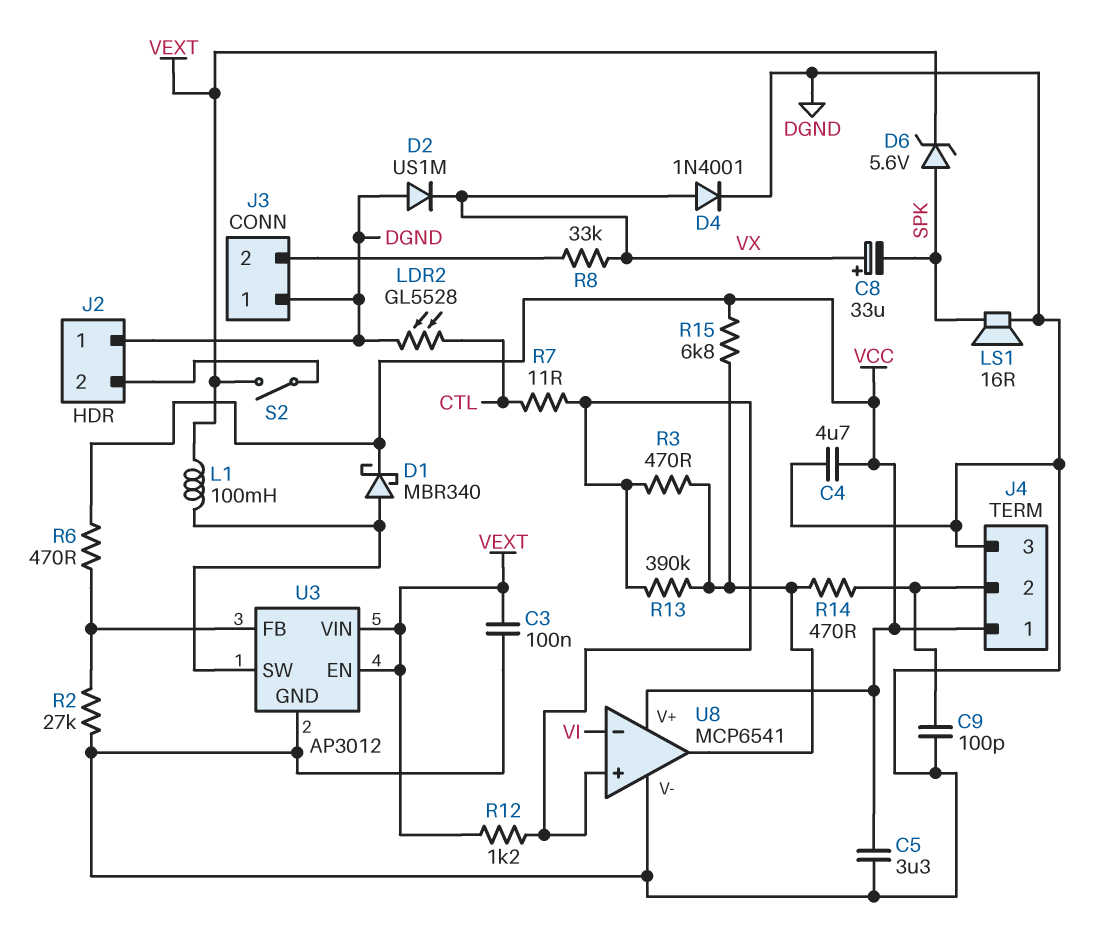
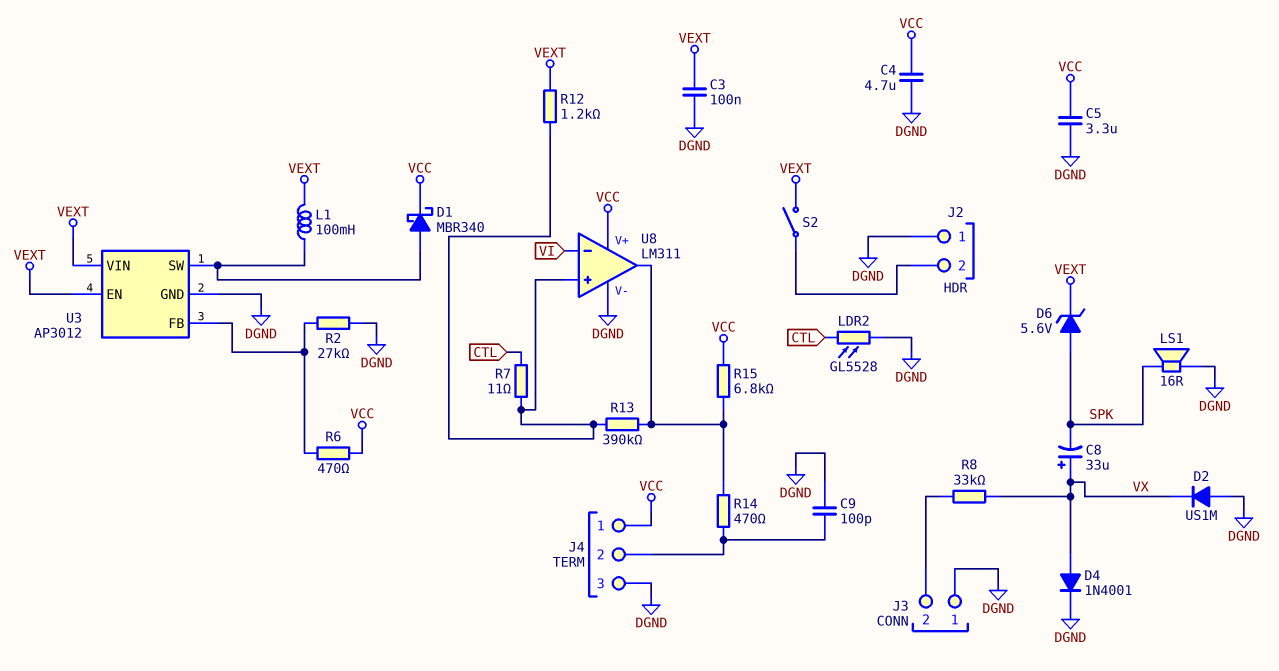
R3: 470 (U8/in+, U8/out) -> none
U8: MCP6541 -> LM311

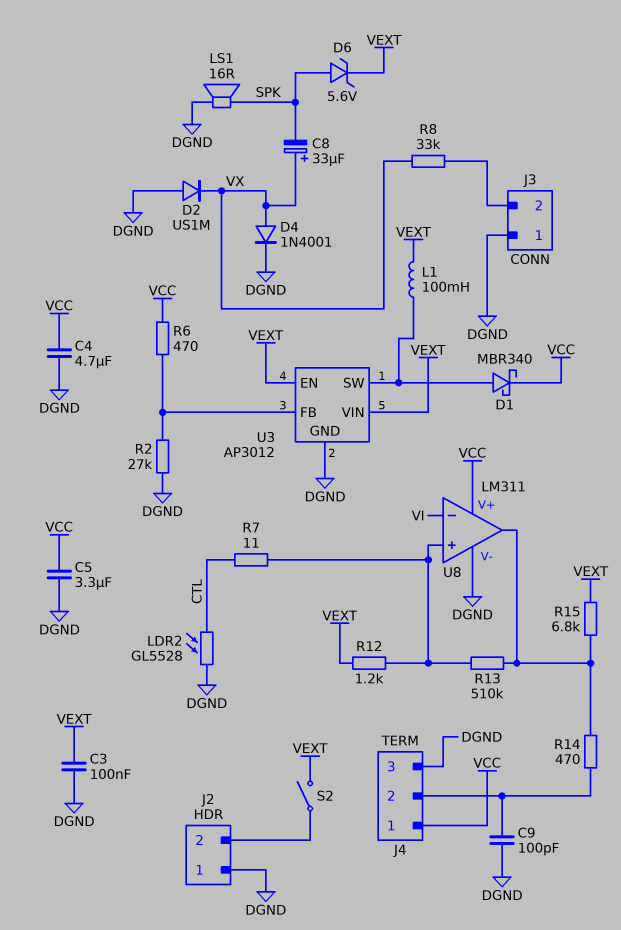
R13: 390k (U8/in+, U8/out) -> 510k (U8/in+, U8/out)
R15: 6.8k (U8/out, VCC) -> 6.8k (U8/out, VEXT)

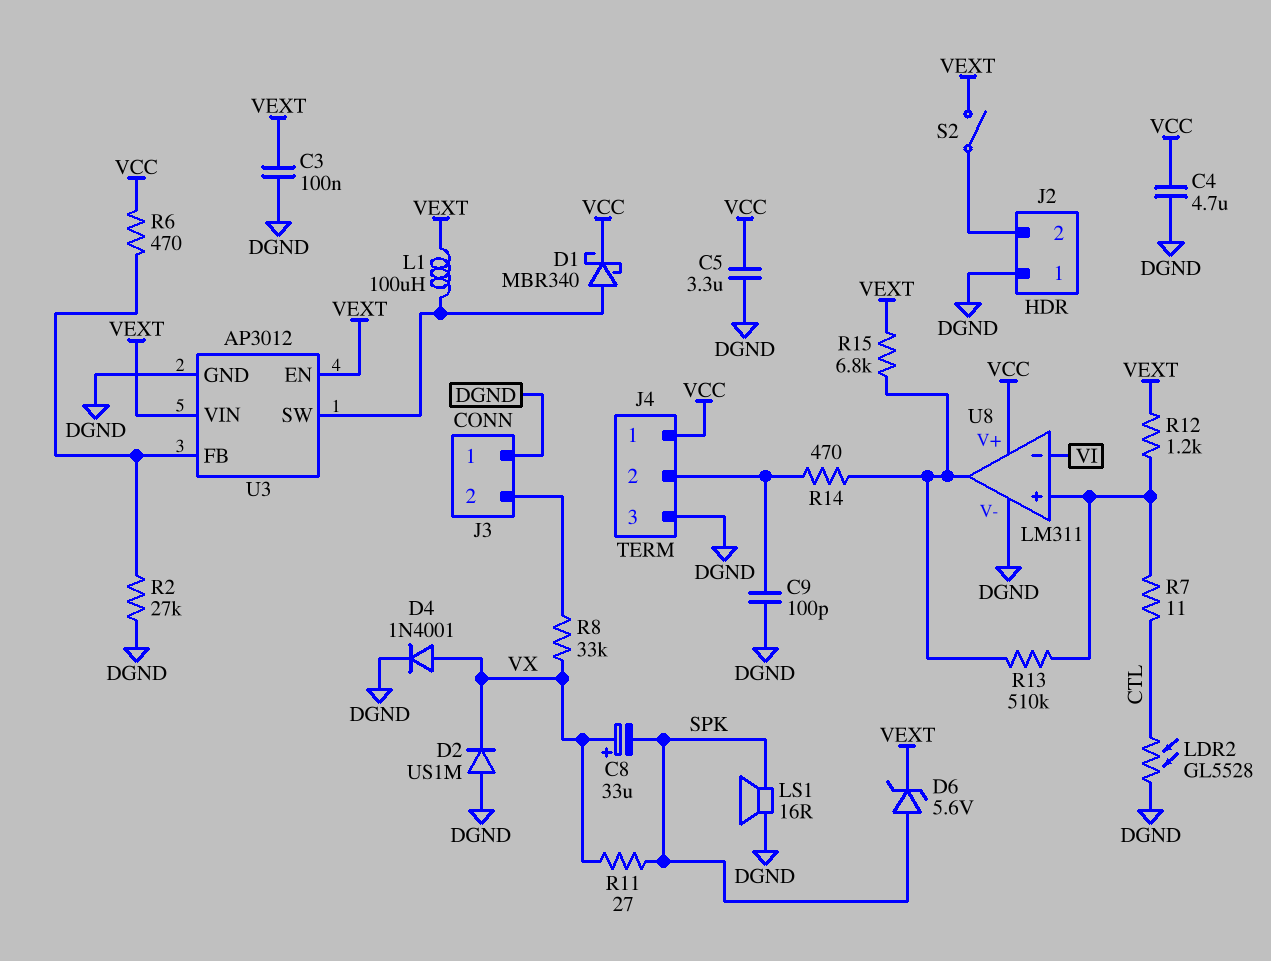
L1: 100mH (U3/SW, VEXT) -> 100uH (U3/SW, VEXT)
R11: none -> 27 (SPK, VX)

